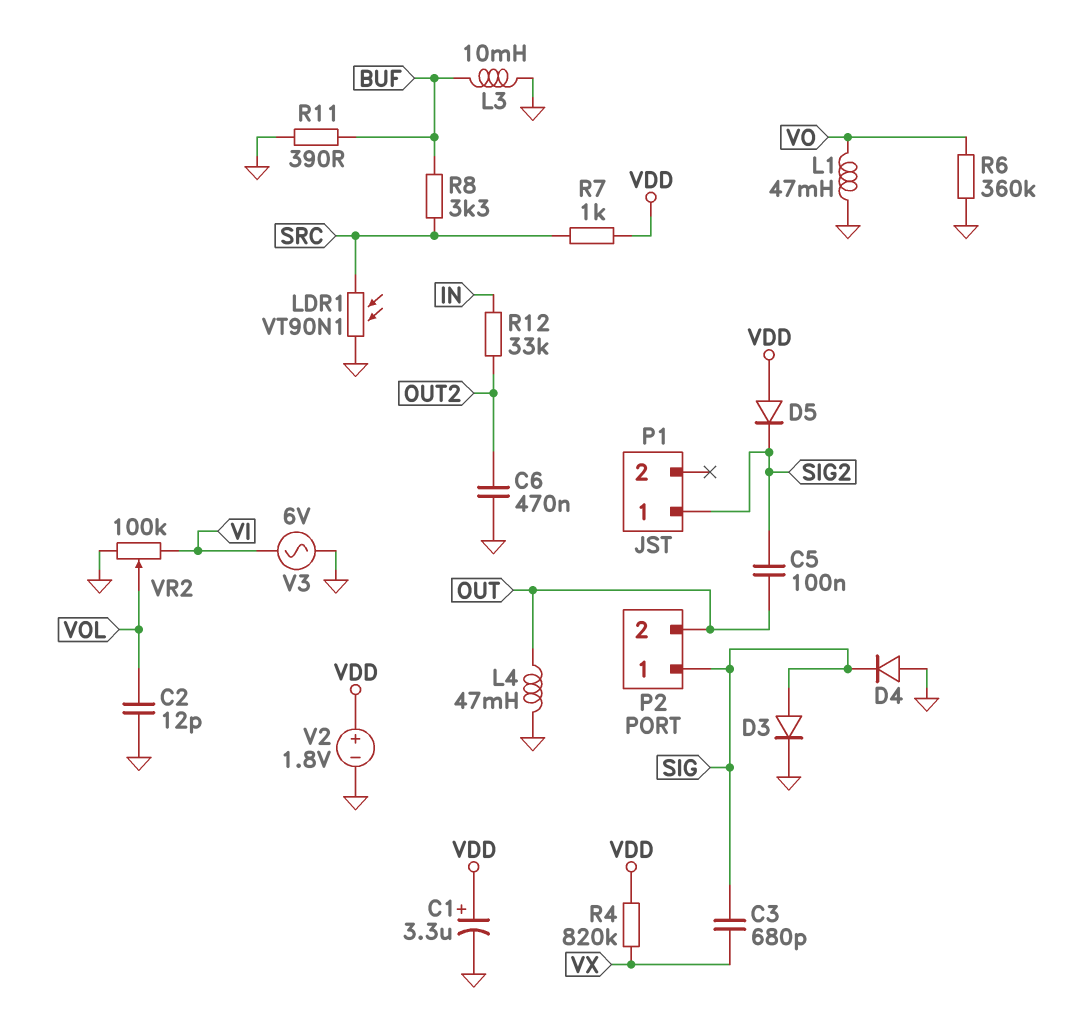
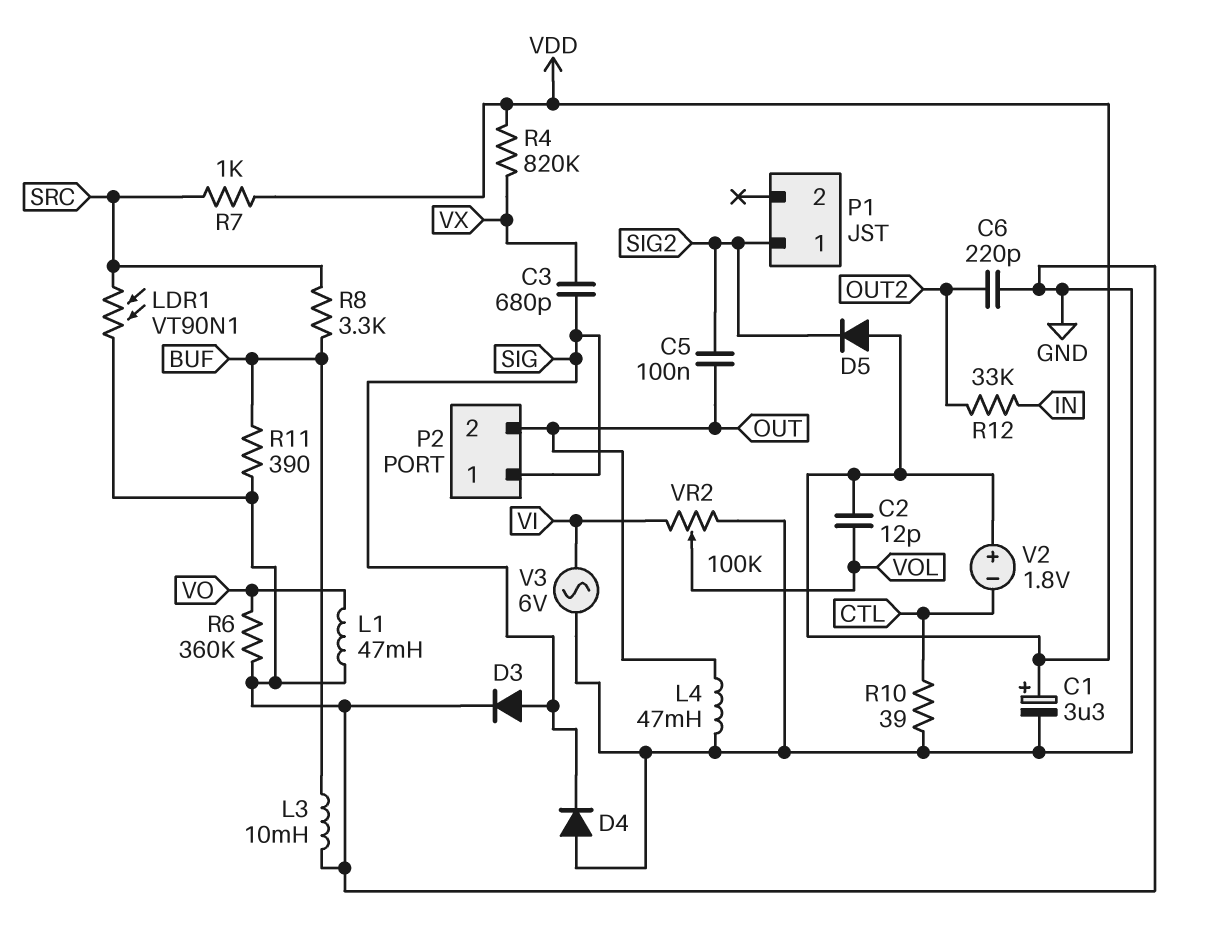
C2: 12pF (GND, VOL) -> 12pF (VDD, VOL)
C6: 470nF (GND, OUT2) -> 220pF (GND, OUT2)
R10: none -> 39 (CTL, GND)
V2: 1.8V (plus VDD, minus GND) -> 1.8V (plus VDD, minus CTL)

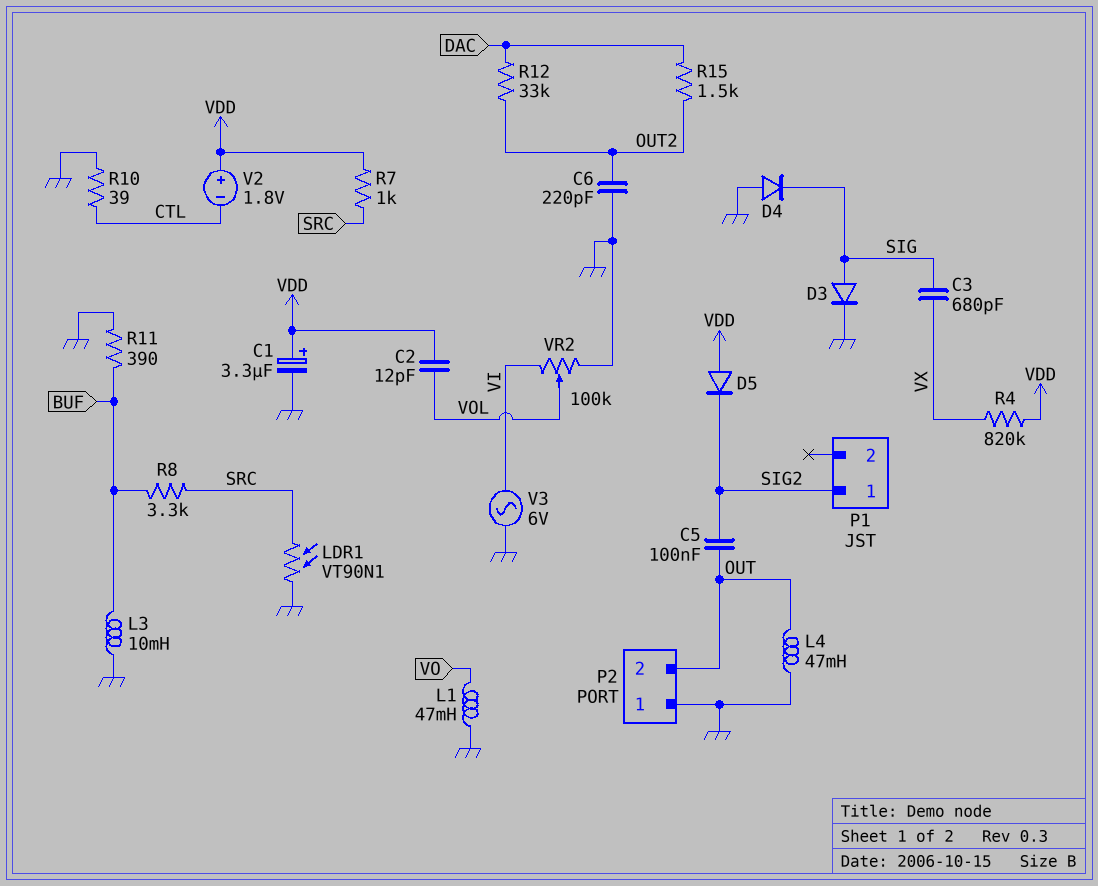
P2 pin 1: SIG -> GND
R6: 360k (GND, VO) -> none
R12: 33k (IN, OUT2) -> 33k (DAC, OUT2)
R15: none -> 1.5k (DAC, OUT2)

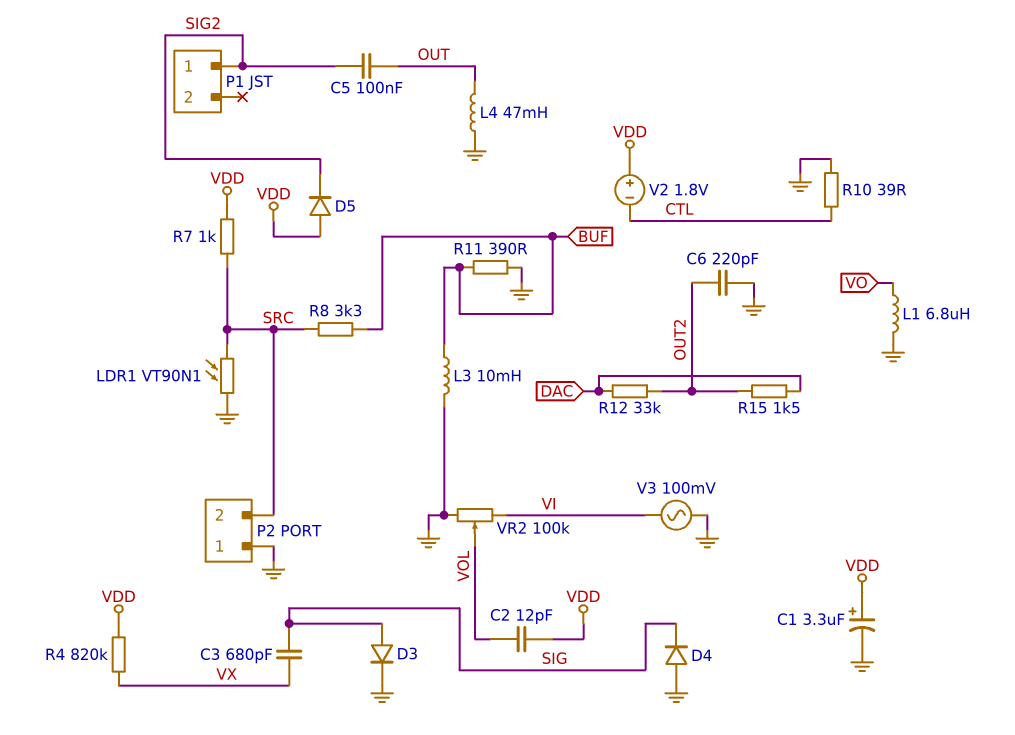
L1: 47mH (GND, VO) -> 6.8uH (GND, VO)
P2 pin 2: OUT -> SRC
V3: AC 6V (GND, VI) -> AC 100mV (GND, VI)

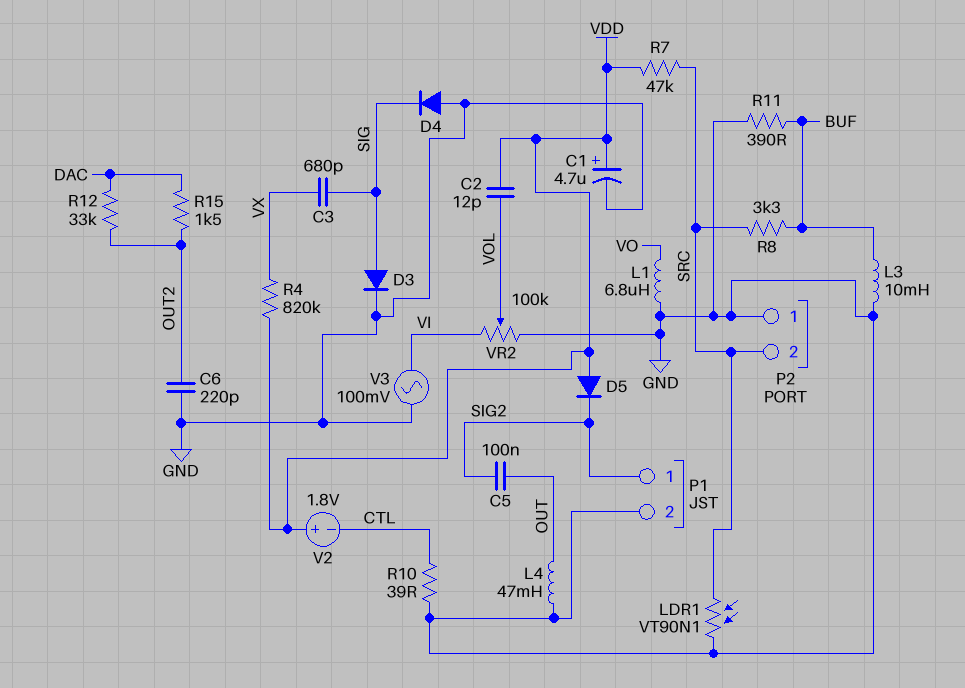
C1: 3.3uF (plus VDD, minus GND) -> 4.7uF (plus VDD, minus GND)
P1 pin 2: none -> GND
R7: 1k (SRC, VDD) -> 47k (SRC, VDD)

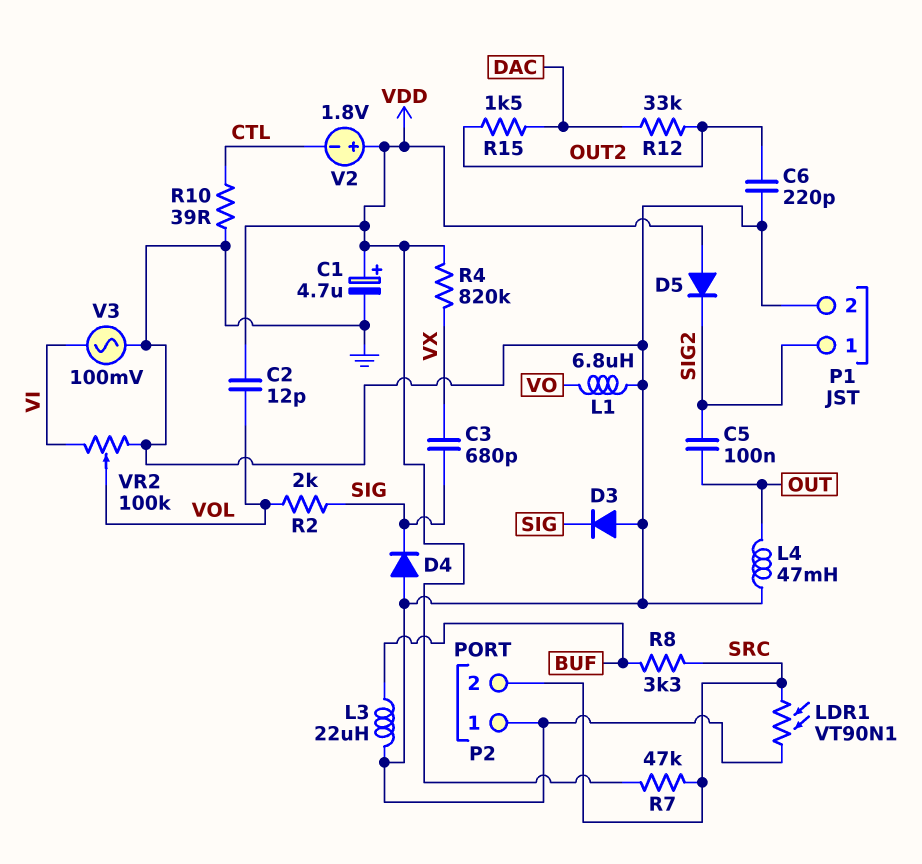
D3: diode (A SIG, K GND) -> diode (A GND, K SIG)
L3: 10mH (BUF, GND) -> 22uH (BUF, GND)
R2: none -> 2k (SIG, VOL)
R11: 390 (BUF, GND) -> none

